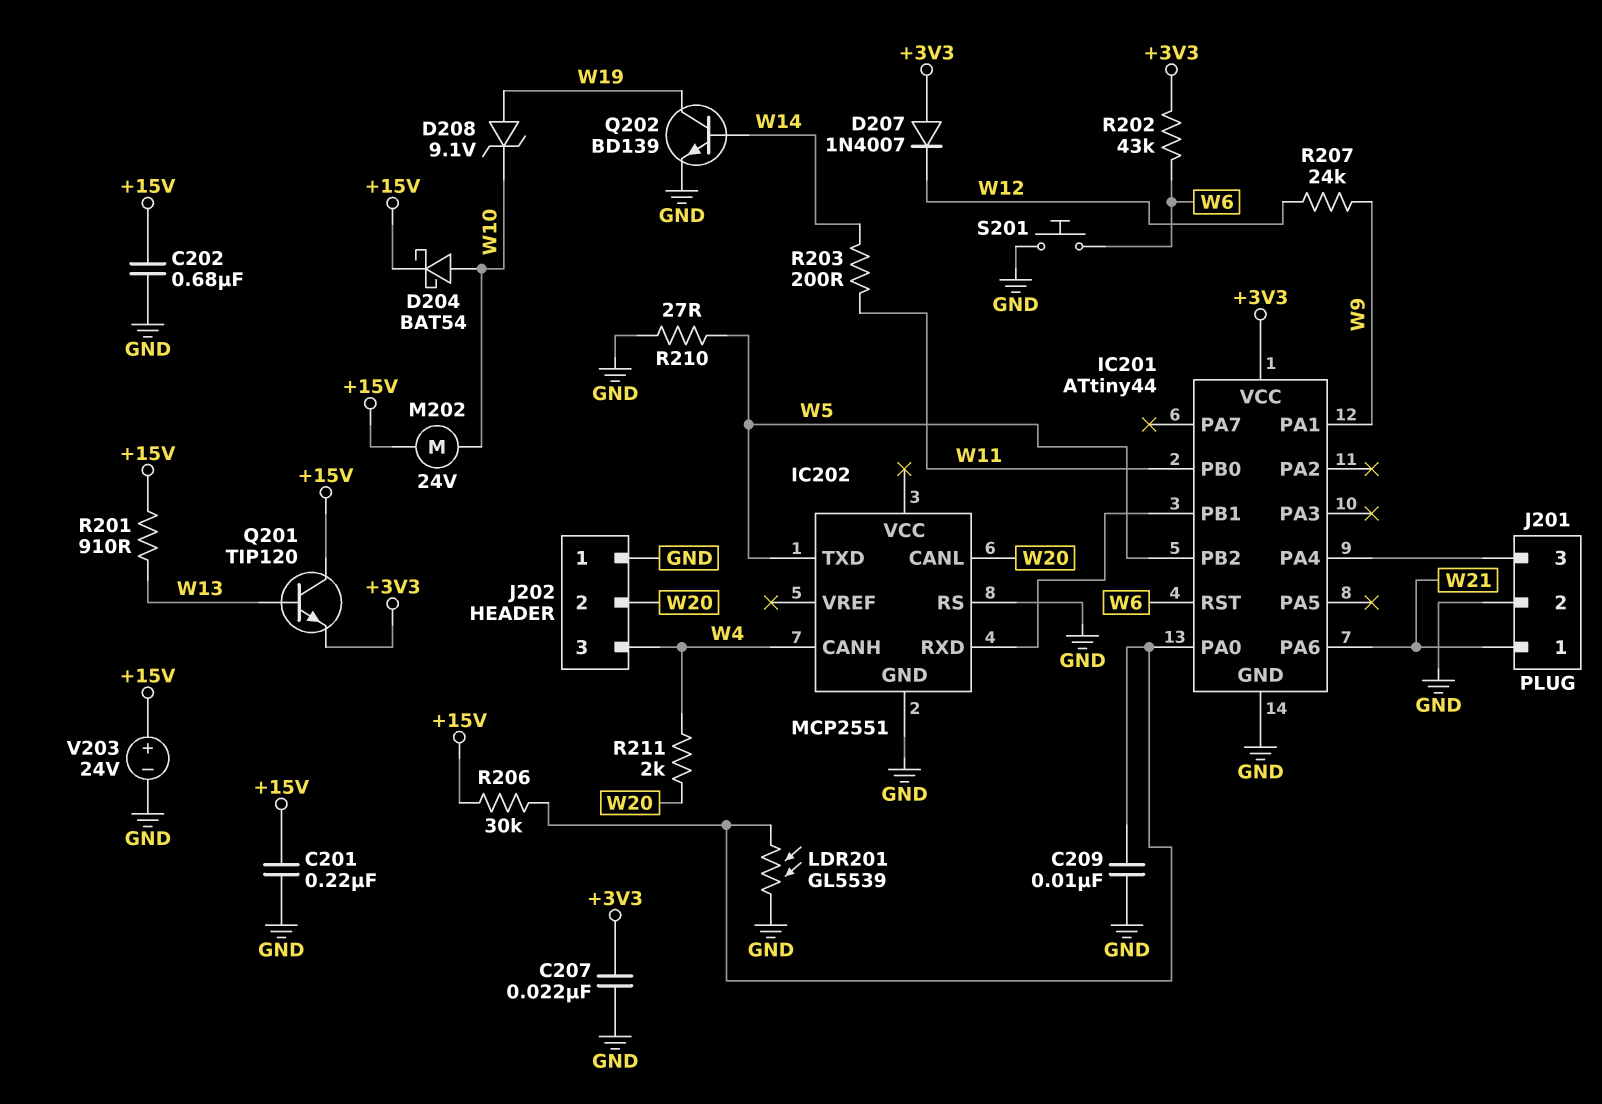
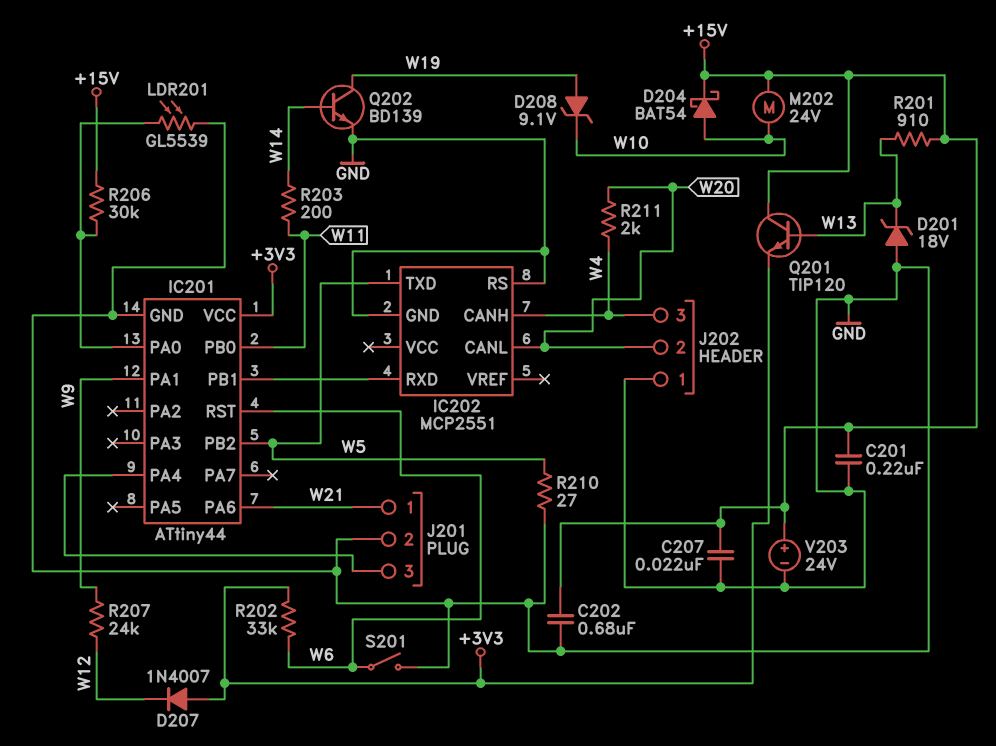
C207: 22nF (+3V3, GND) -> 22nF (+15V, GND)
C209: 10nF (GND, IC201/PA0) -> none
D201: none -> zener 18V (A GND, K W13)
R202: 43k (+3V3, W6) -> 33k (+3V3, W6)
S201: button (GND, W6) -> switch (GND, W6)

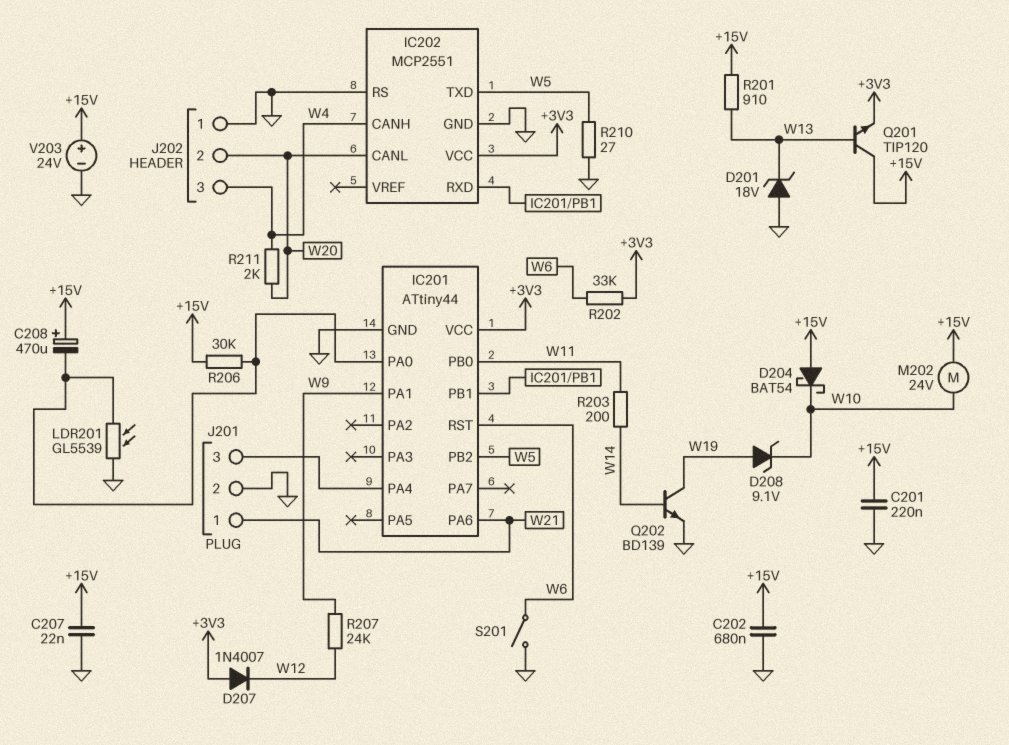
C208: none -> 470uF (plus +15V, minus IC201/PA0)
D204: schottky BAT54 (A W10, K +15V) -> schottky BAT54 (A +15V, K W10)
IC202 pin VCC: none -> +3V3

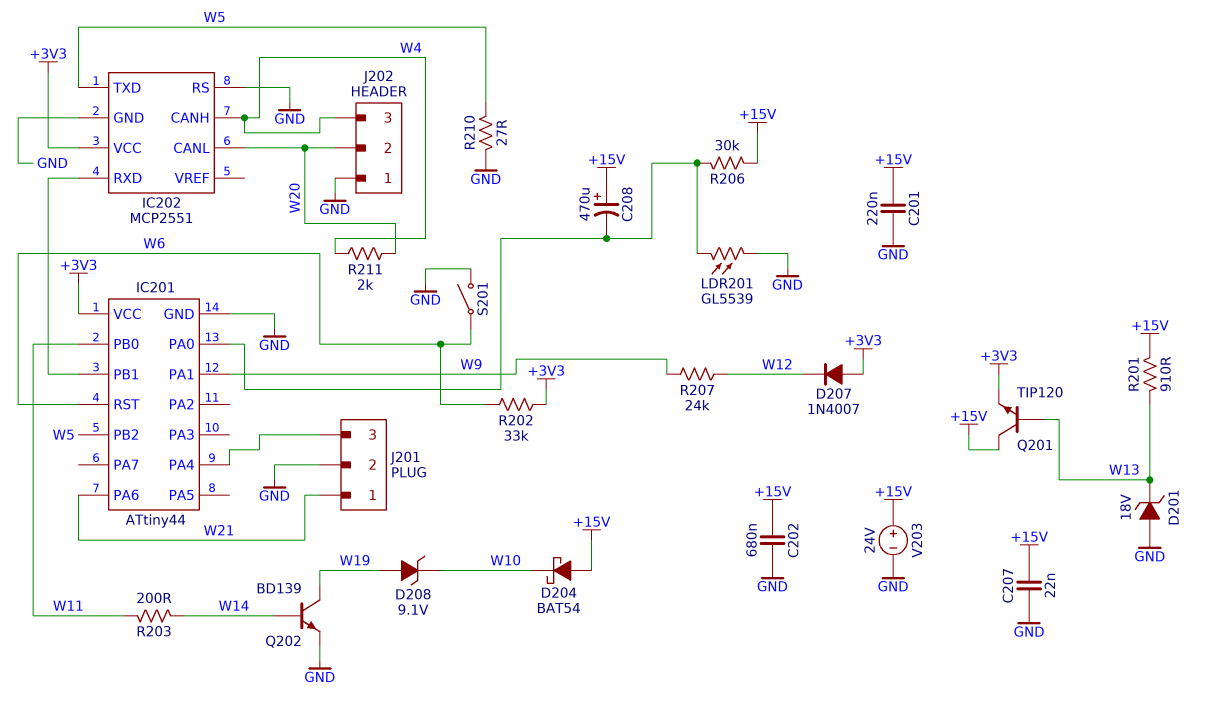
M202: motor 24V (+15V, W10) -> none

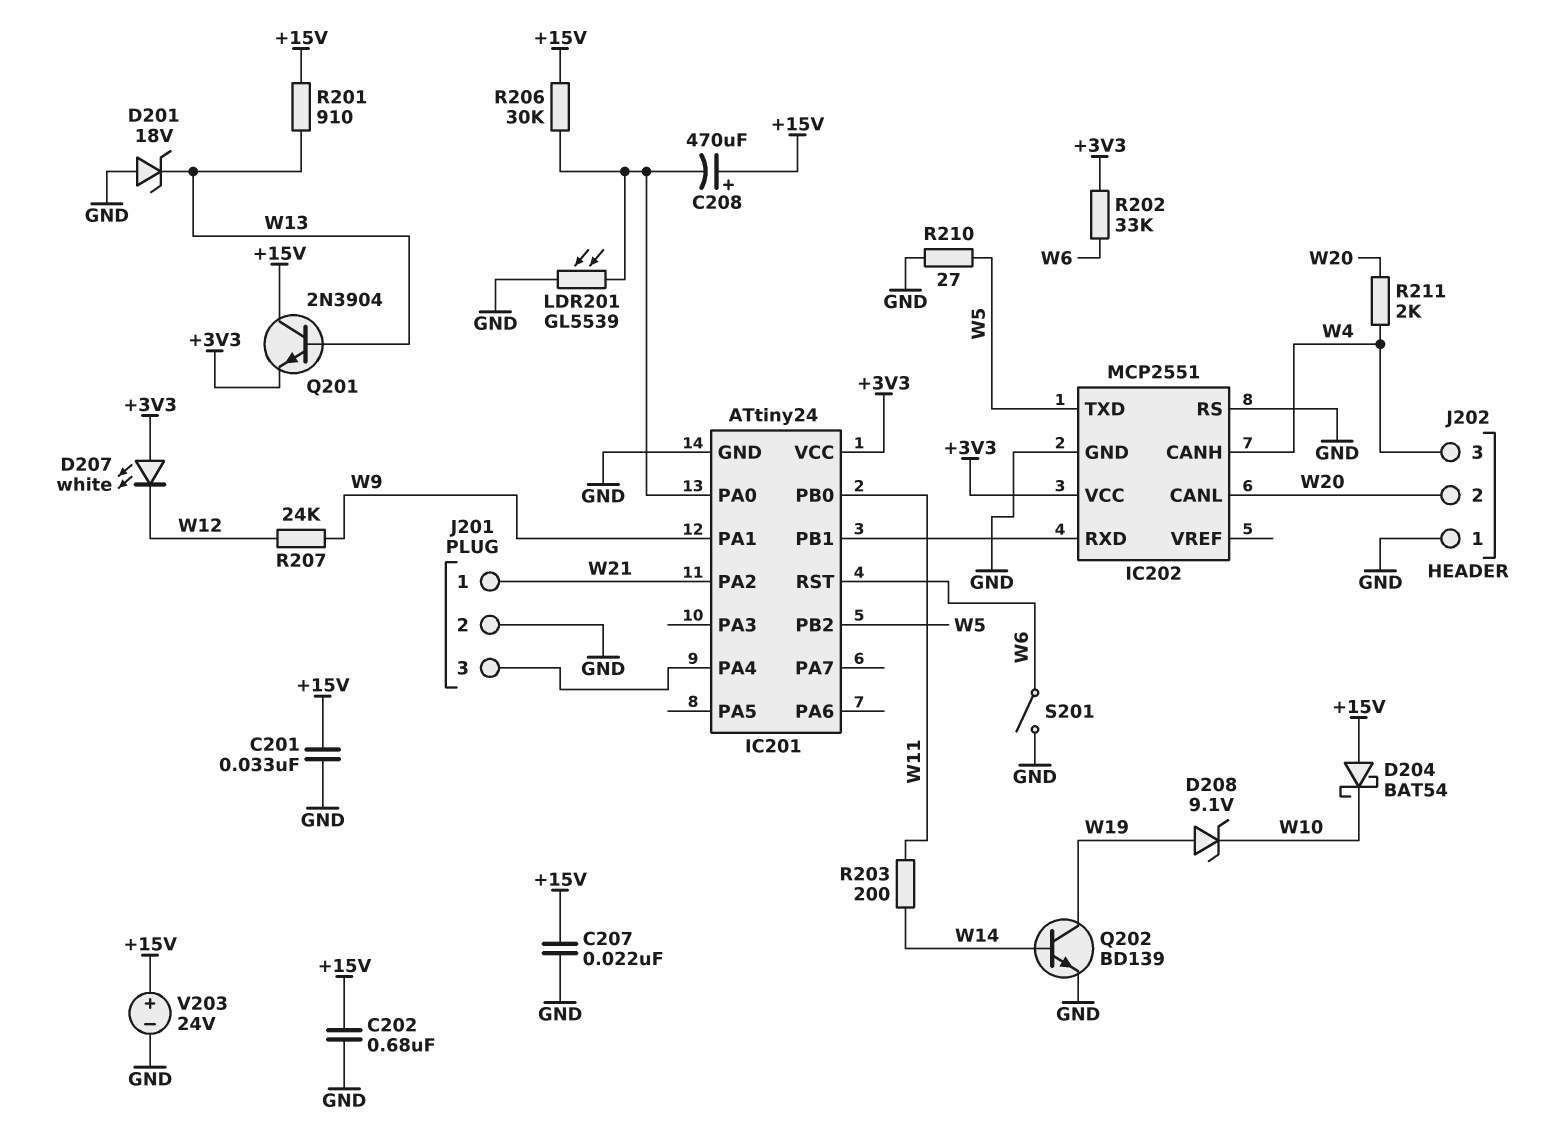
C201: 220nF (+15V, GND) -> 33nF (+15V, GND)
D207: diode 1N4007 (A +3V3, K W12) -> LED white (A +3V3, K W12)
IC201: ATtiny44 -> ATtiny24
IC201 pin PA2: none -> W21
IC201 pin PA6: W21 -> none
Q201: NPN TIP120 (B W13, C +15V, E +3V3) -> NPN 2N3904 (B W13, C +15V, E +3V3)

